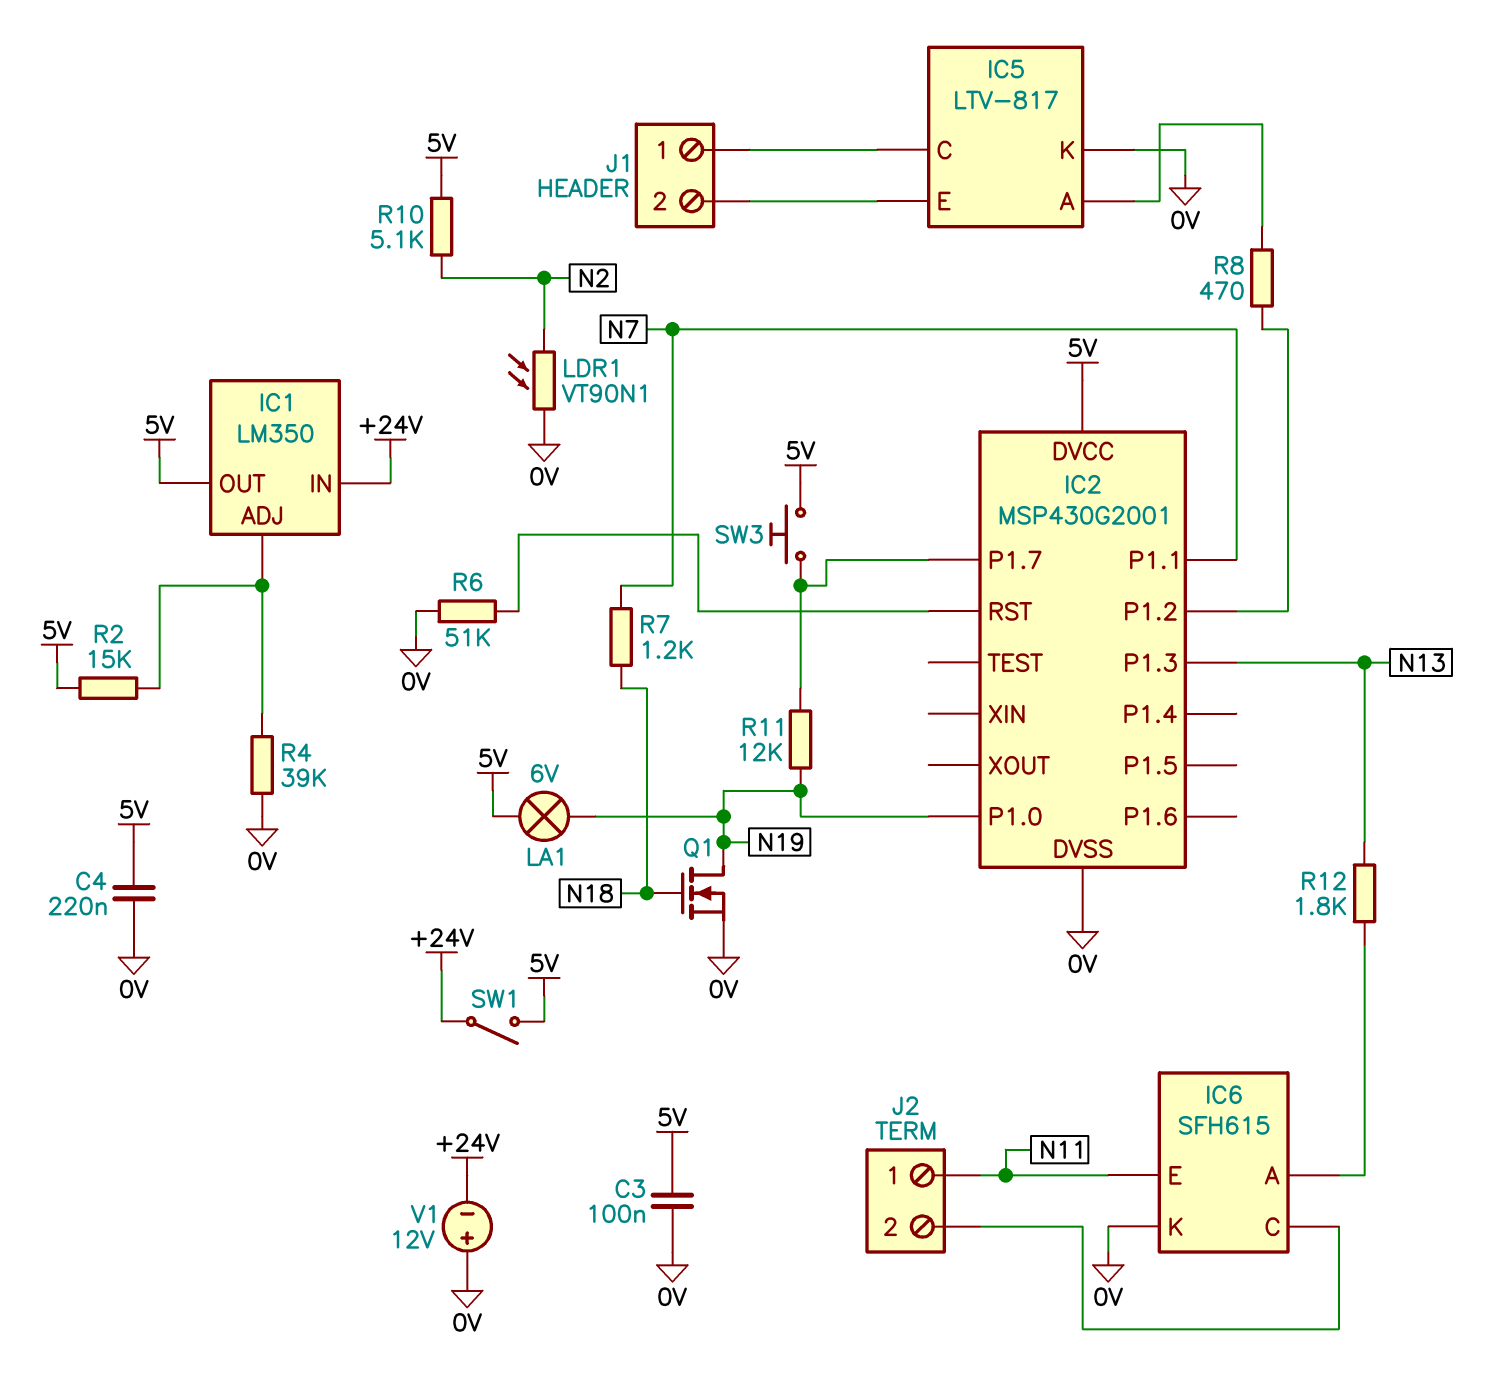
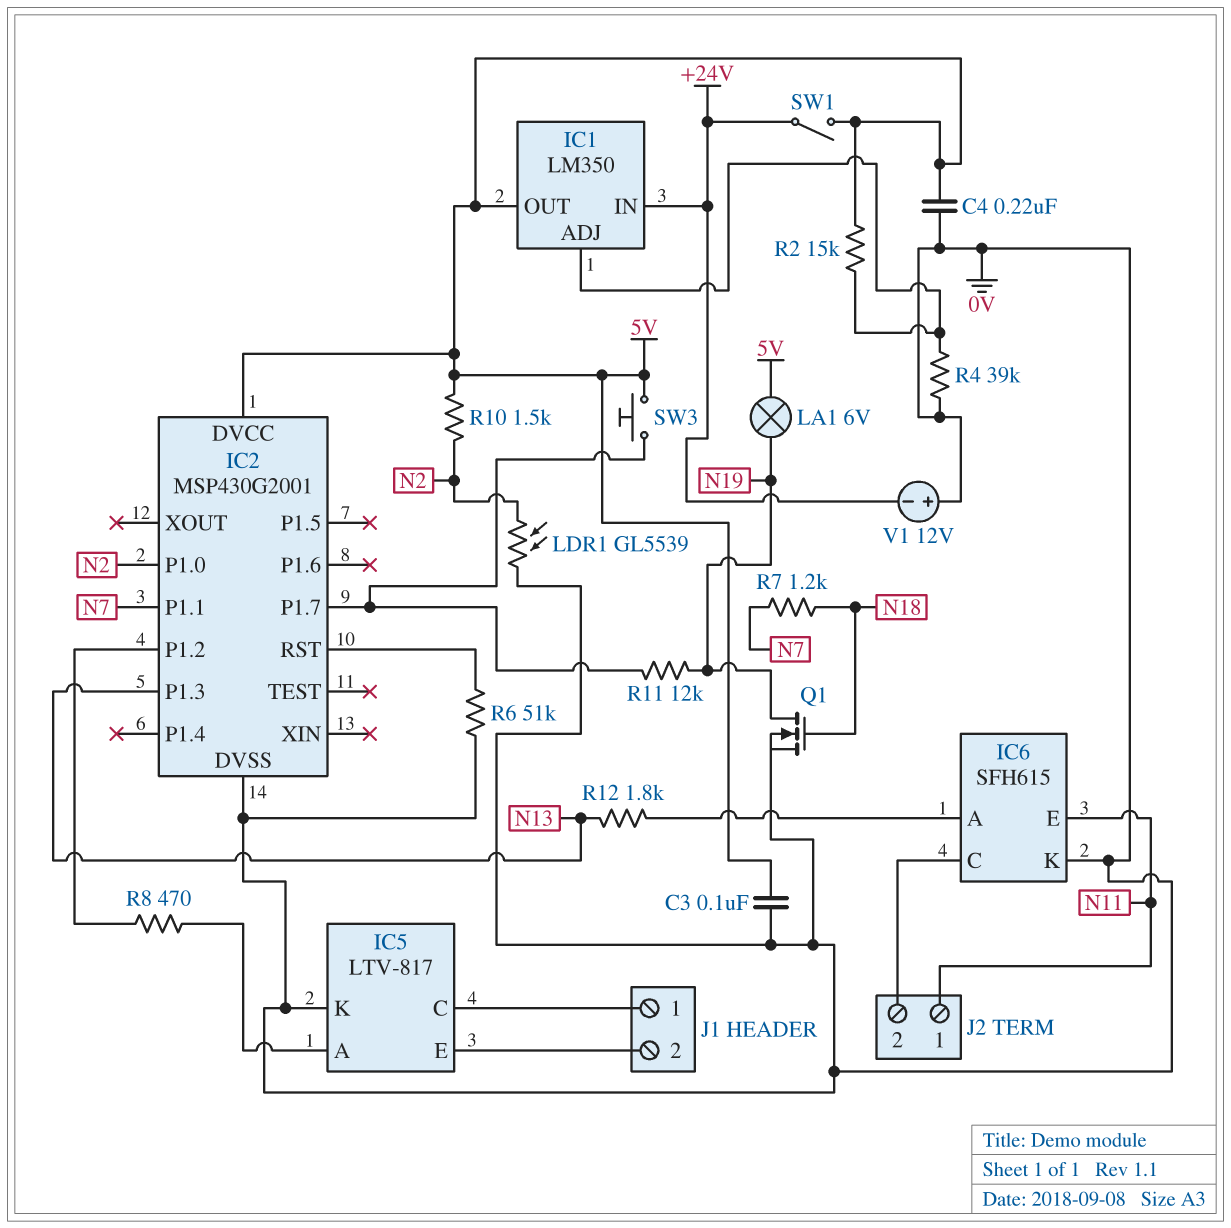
IC2 pin P1.0: N19 -> N2
LDR1: VT90N1 (0V, N2) -> GL5539 (0V, N2)
R10: 5.1k (5V, N2) -> 1.5k (5V, N2)

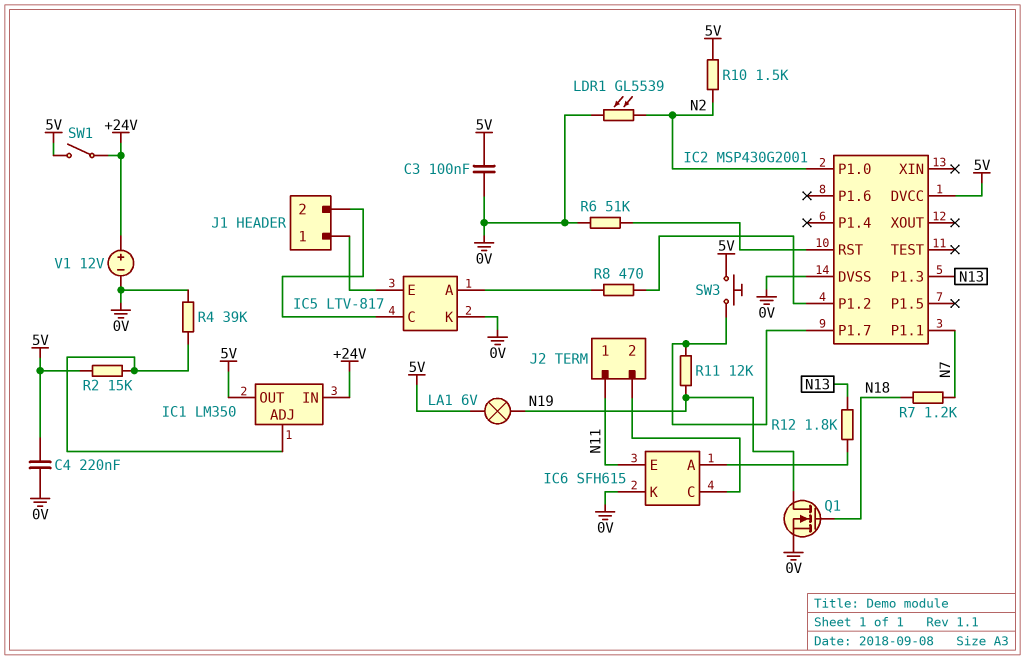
J1 pin 1: IC5/C -> IC5/E
J1 pin 2: IC5/E -> IC5/C
V1: 12V (plus 0V, minus +24V) -> 12V (plus +24V, minus 0V)

